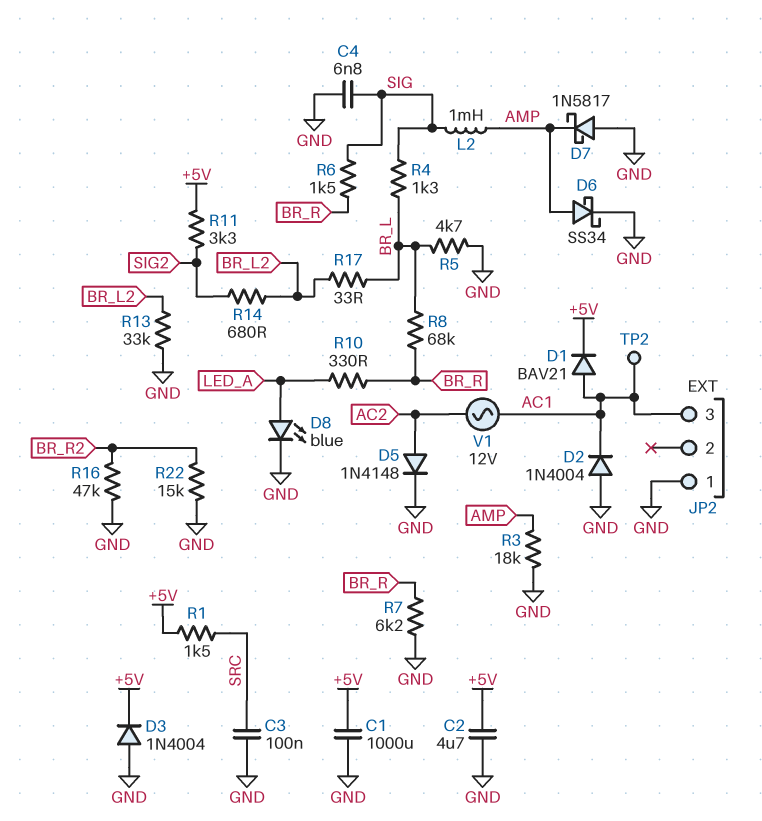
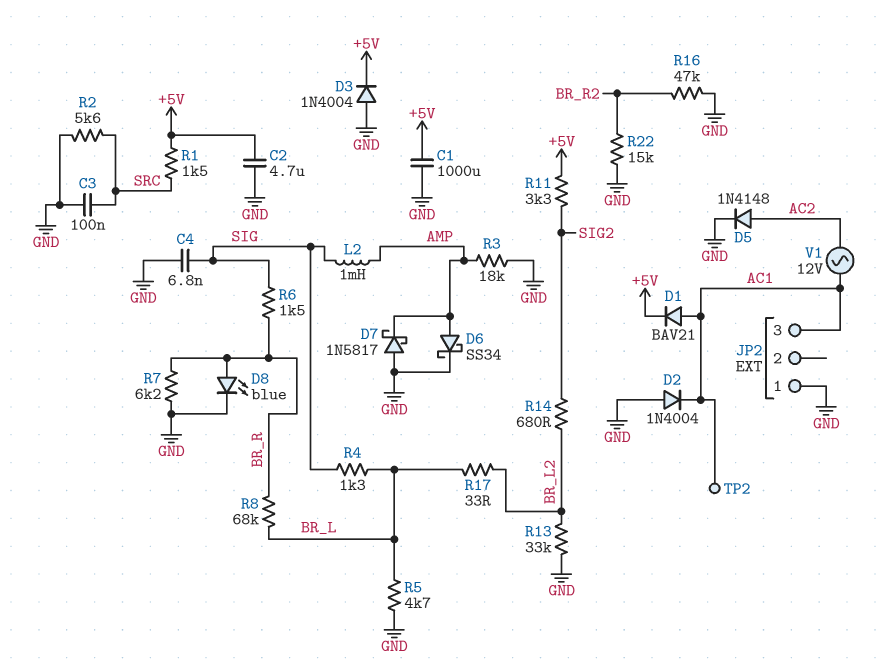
D8: LED blue (A LED_A, K GND) -> LED blue (A BR_R, K GND)
R2: none -> 5.6k (GND, SRC)
R10: 330 (BR_R, LED_A) -> none

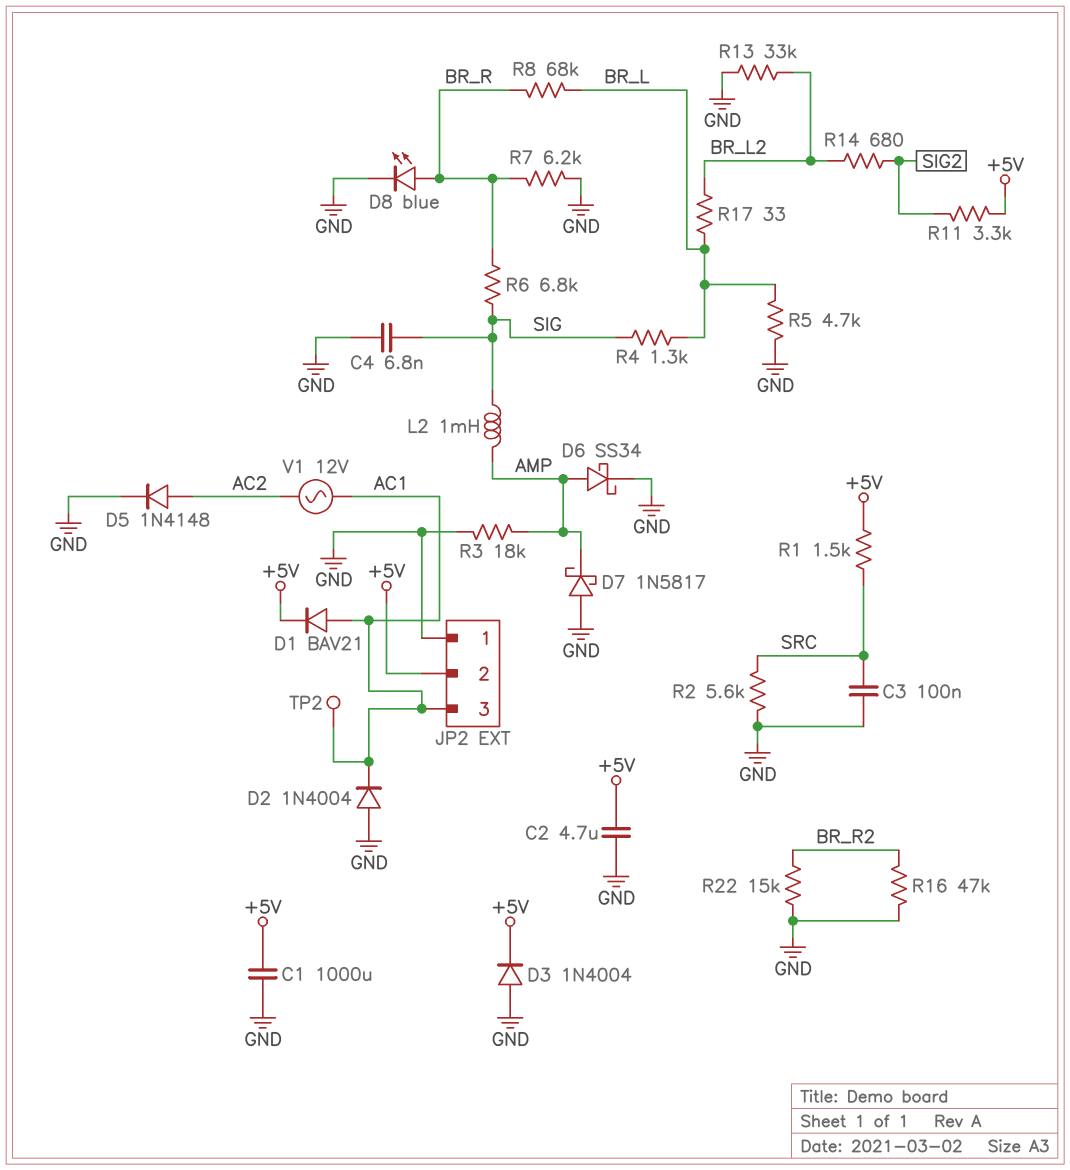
JP2 pin 2: none -> +5V
R6: 1.5k (BR_R, SIG) -> 6.8k (BR_R, SIG)

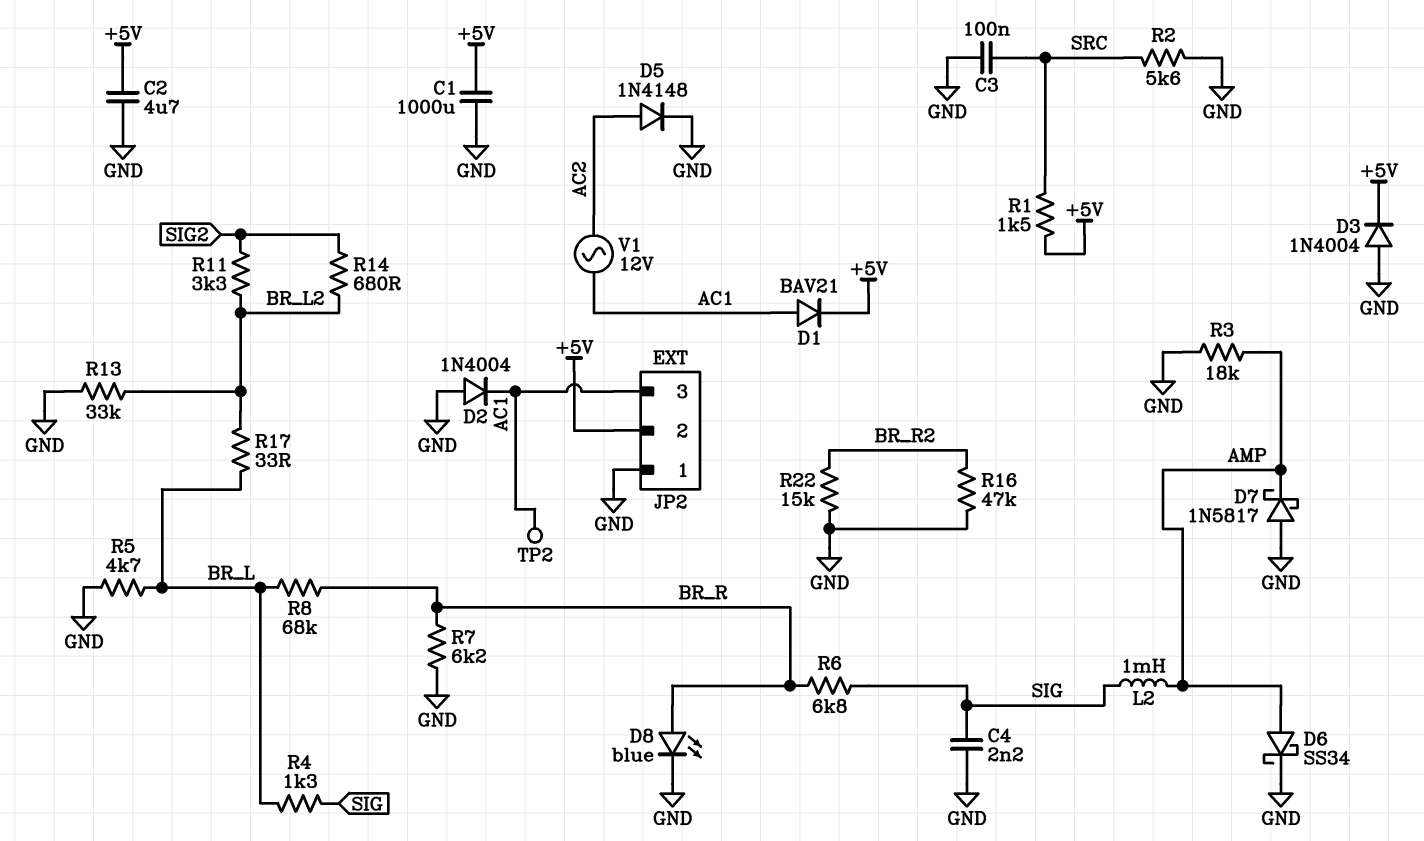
C4: 6.8nF (GND, SIG) -> 2.2nF (GND, SIG)
R11: 3.3k (+5V, SIG2) -> 3.3k (BR_L2, SIG2)

